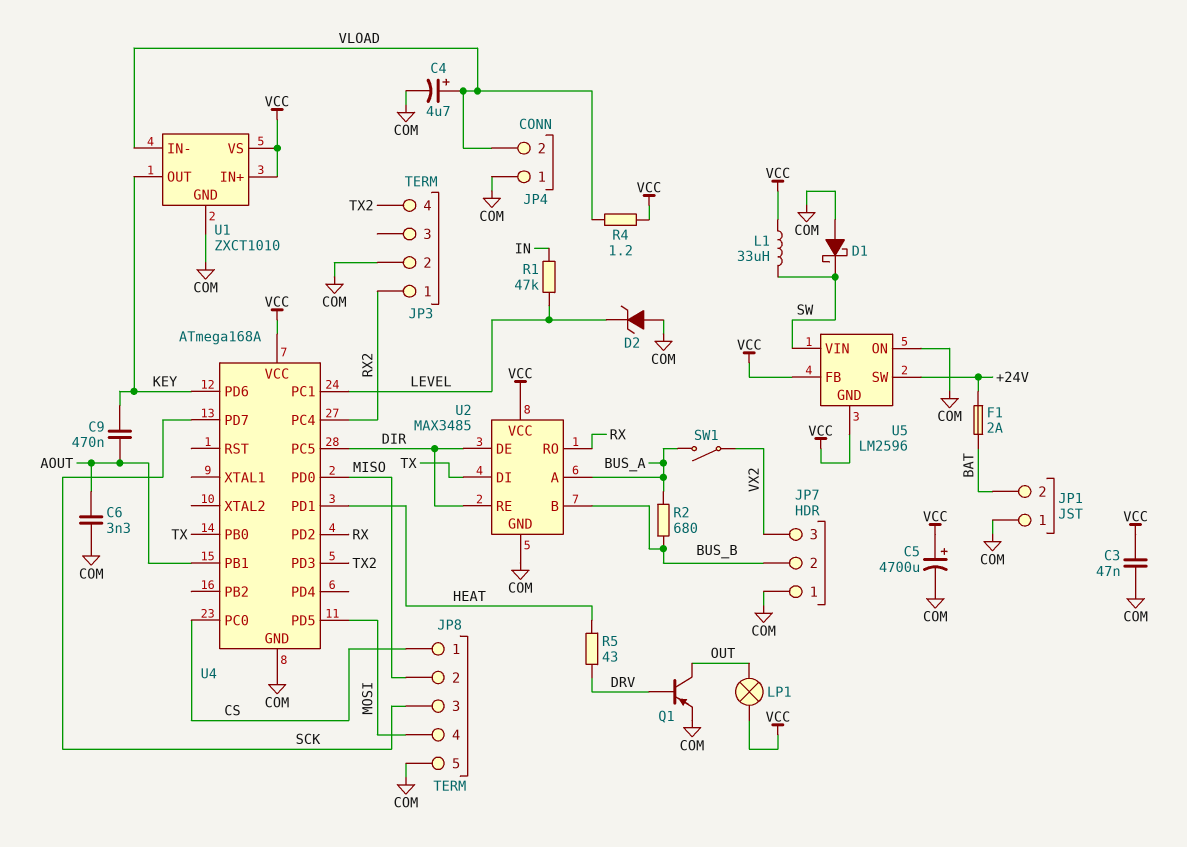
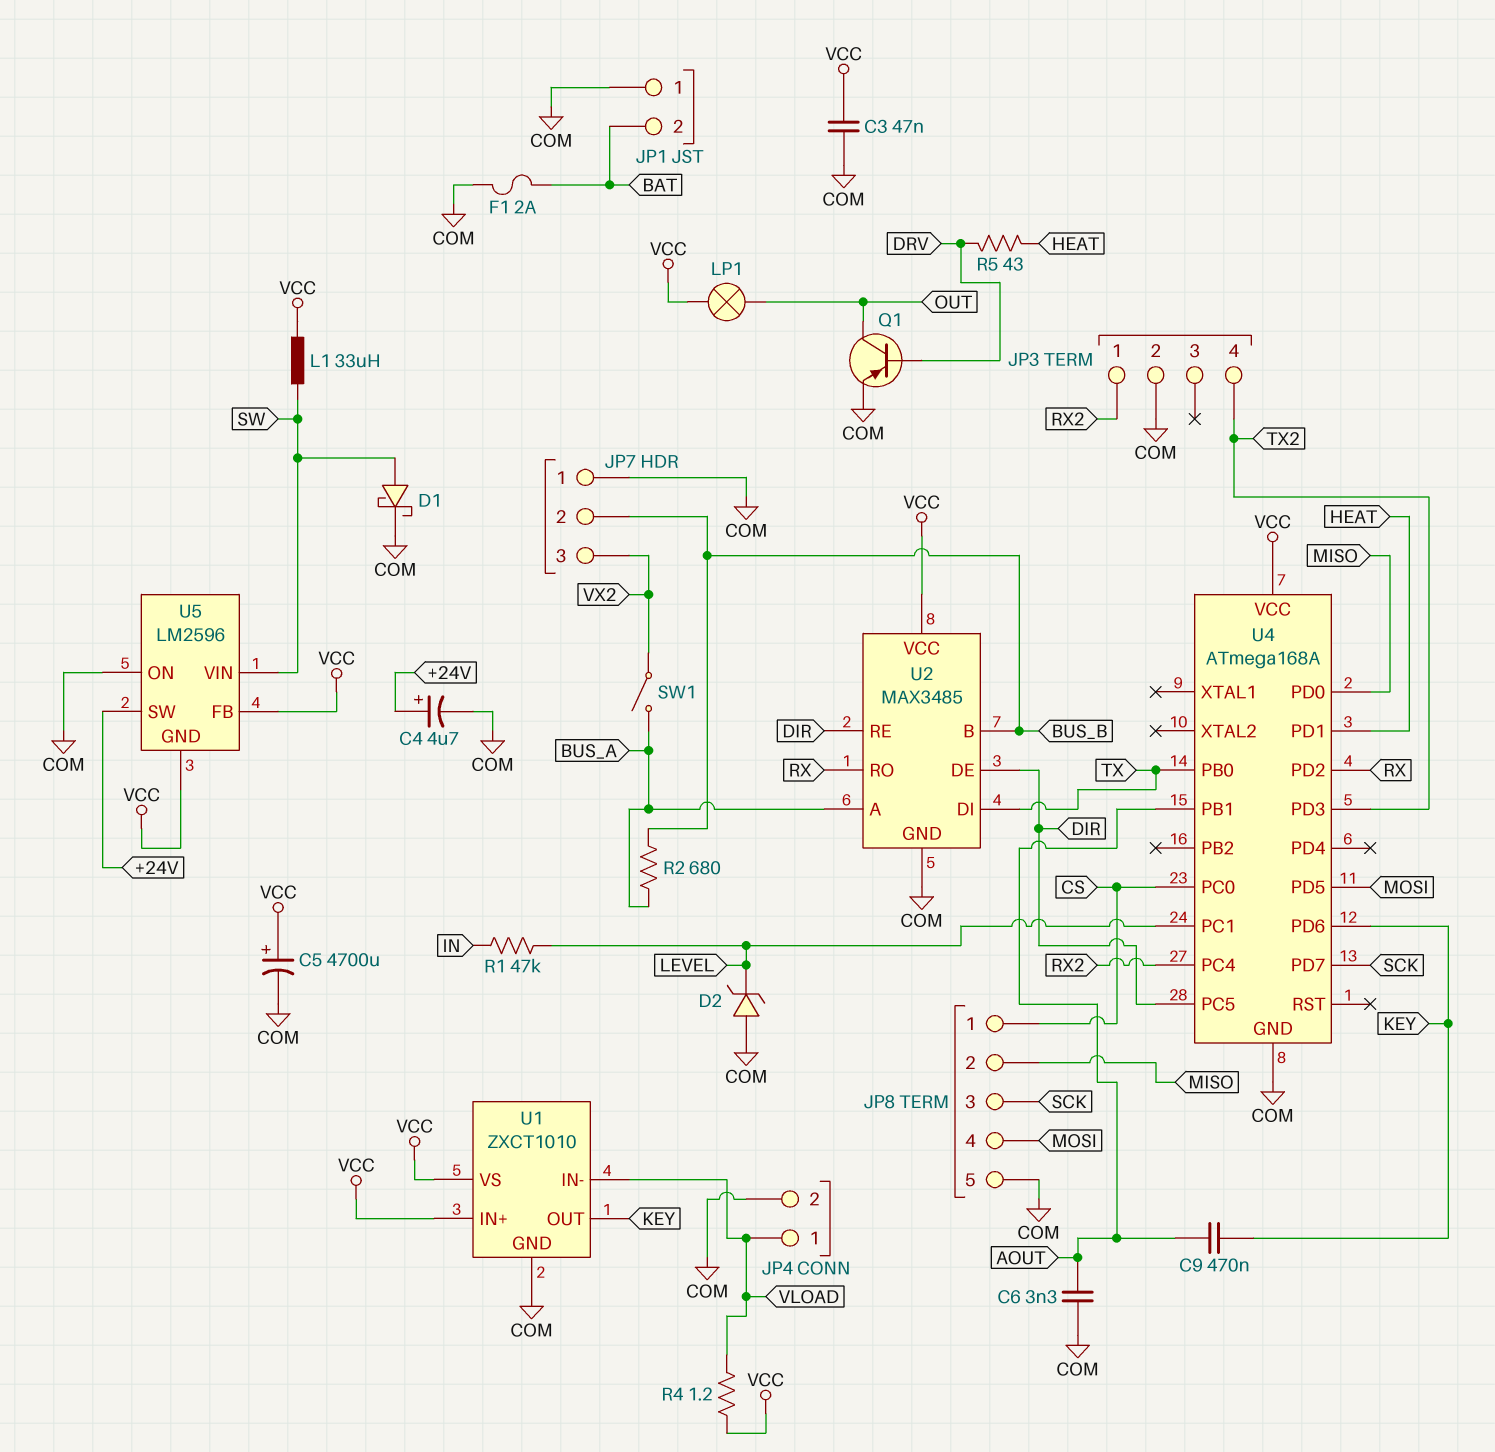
C4: 4.7uF (plus VLOAD, minus COM) -> 4.7uF (plus +24V, minus COM)
D1: schottky (A COM, K SW) -> schottky (A SW, K COM)
F1: 2A (+24V, BAT) -> 2A (BAT, COM)
JP4 pin 1: COM -> VLOAD
JP4 pin 2: VLOAD -> COM

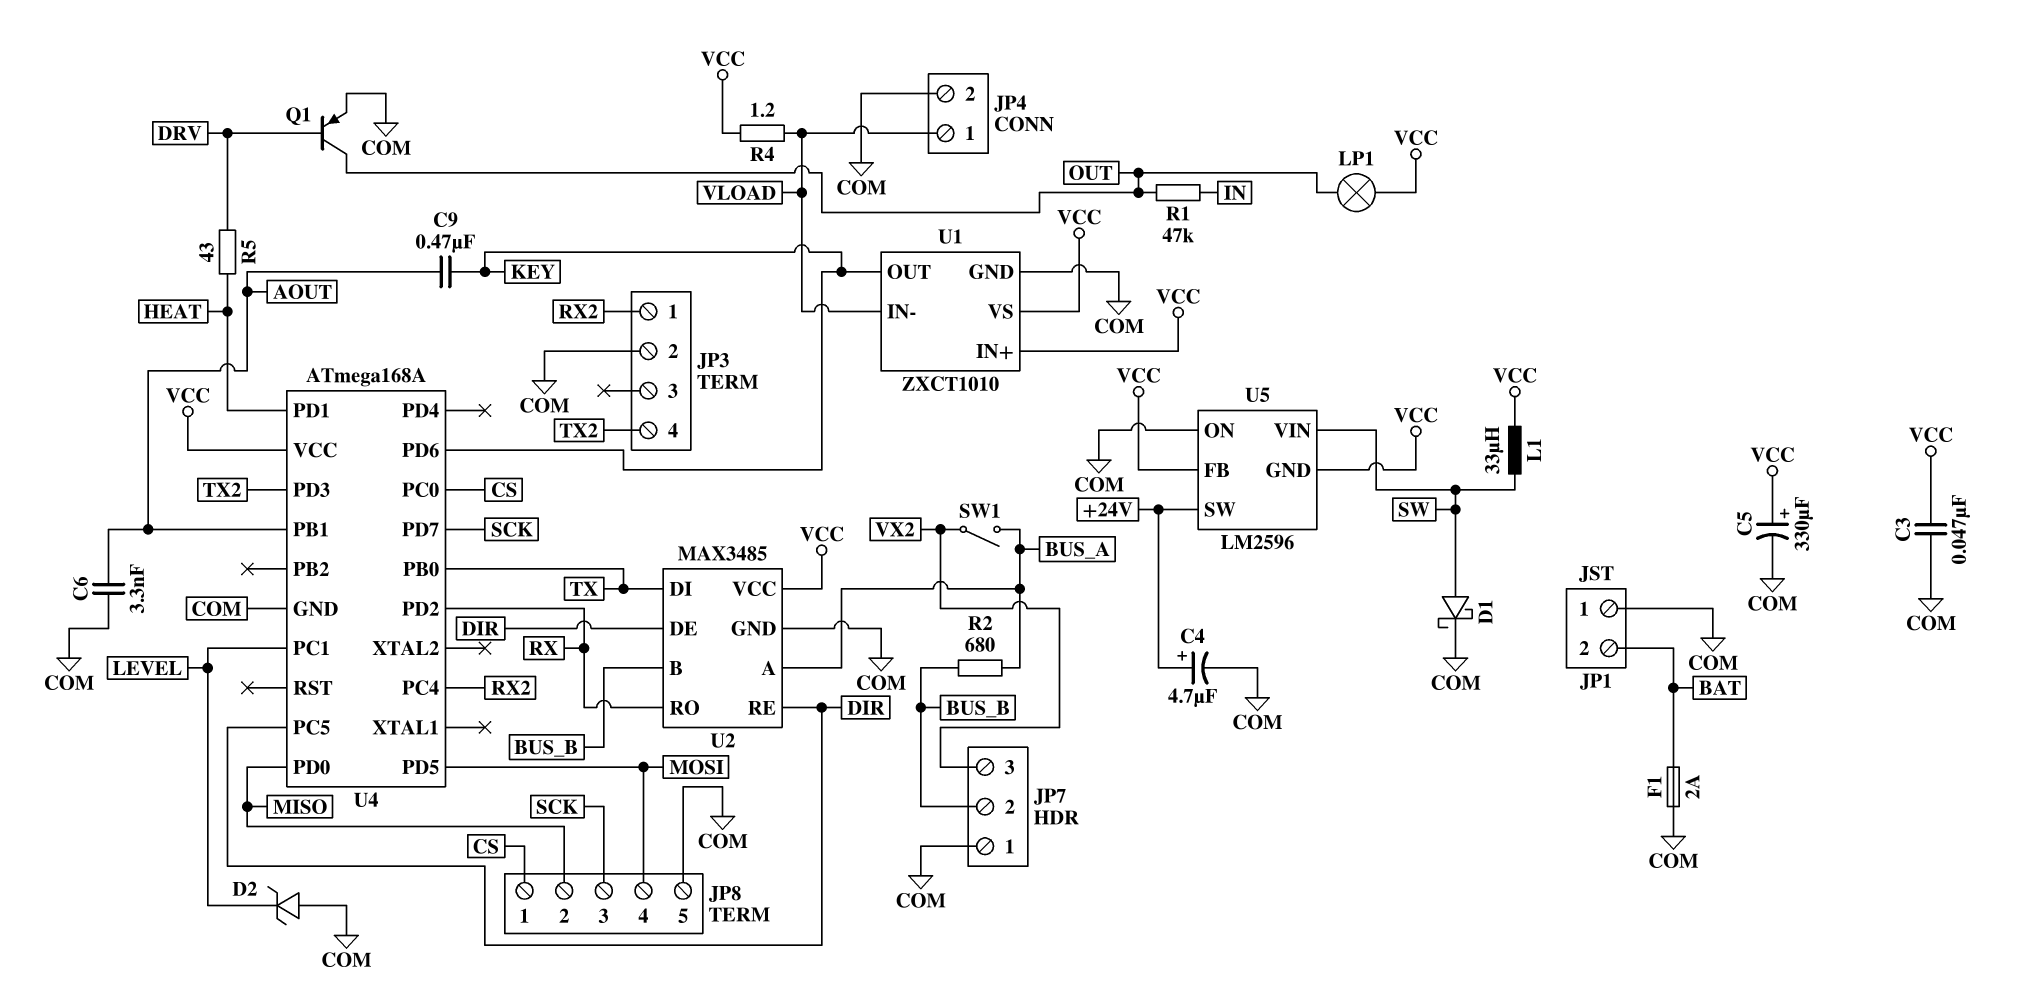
C5: 4700uF (plus VCC, minus COM) -> 330uF (plus VCC, minus COM)
R1: 47k (IN, LEVEL) -> 47k (IN, OUT)

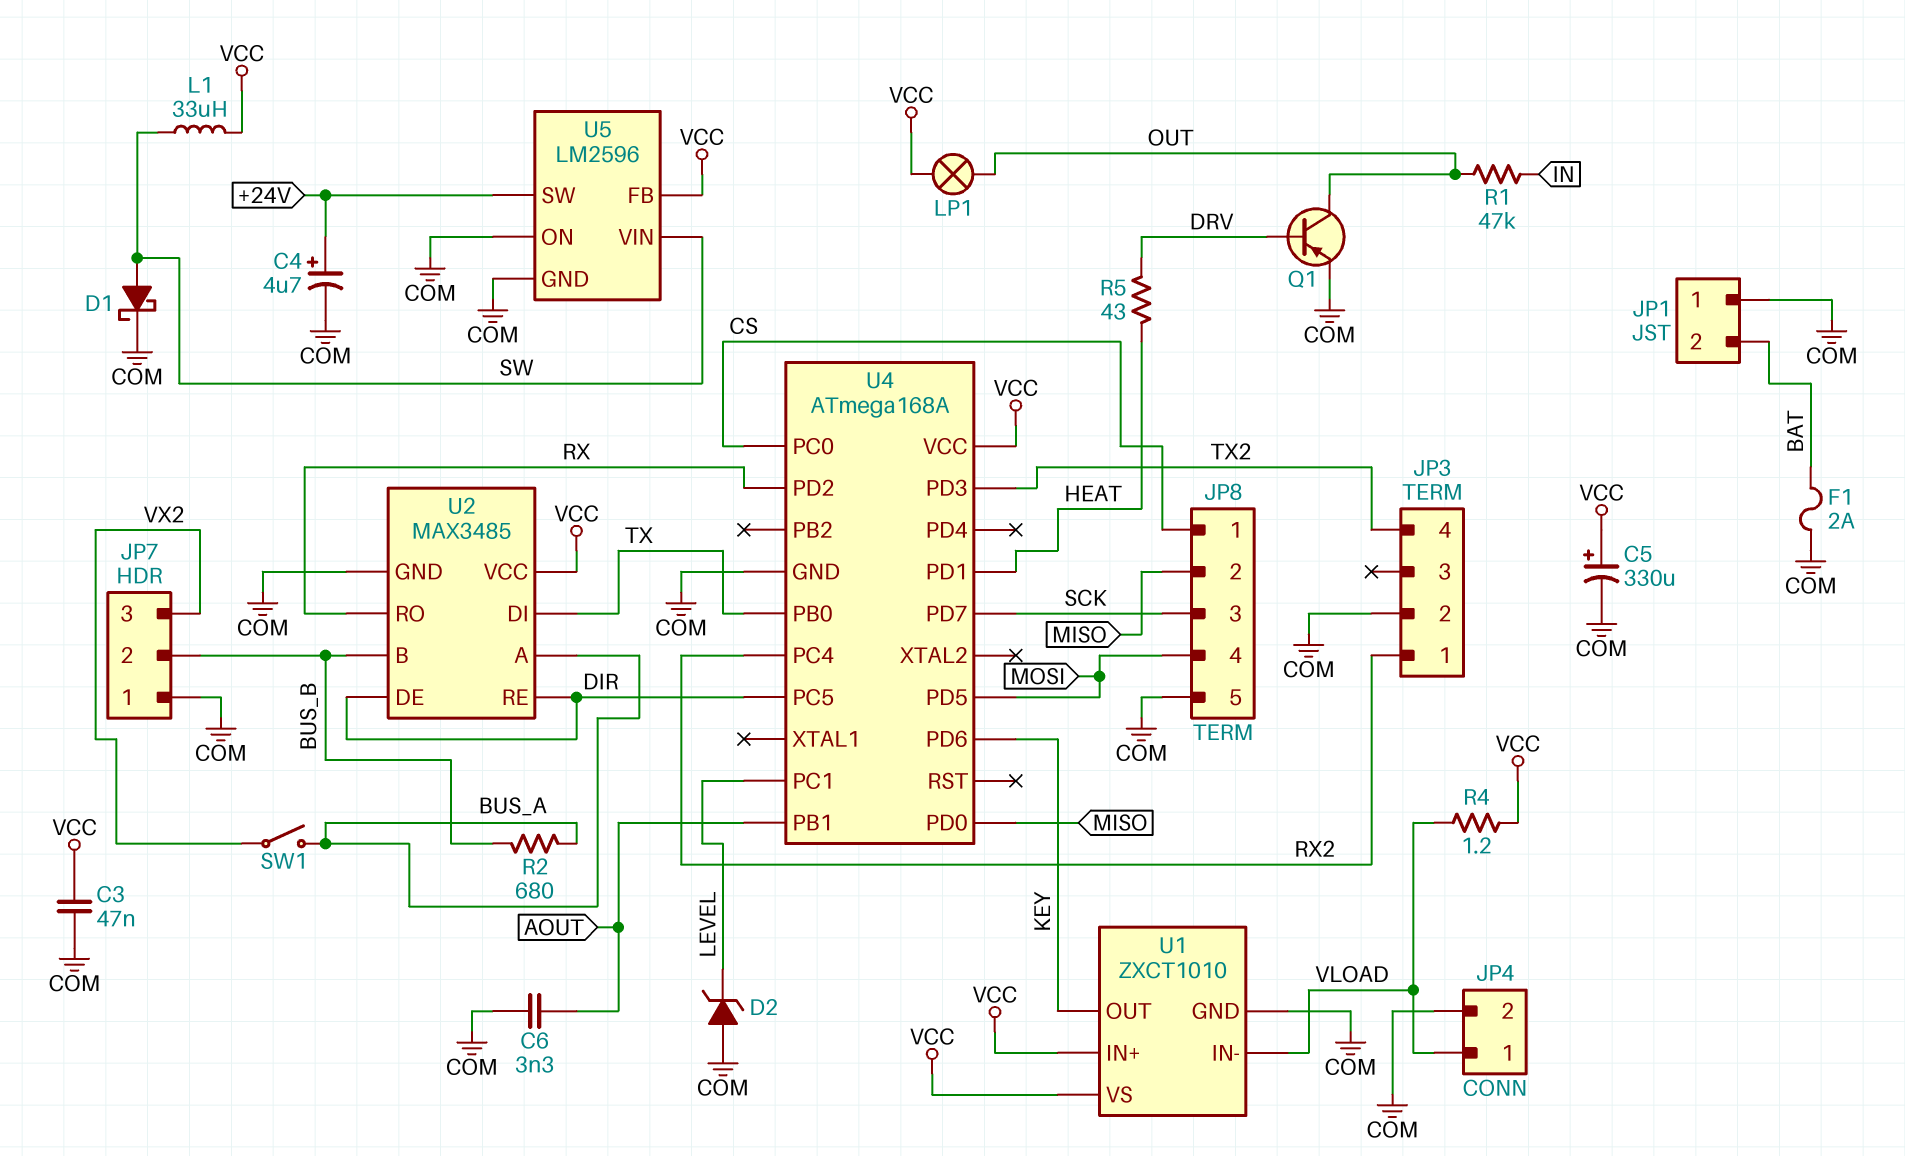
C9: 470nF (AOUT, KEY) -> none
U5 pin GND: VCC -> COM

